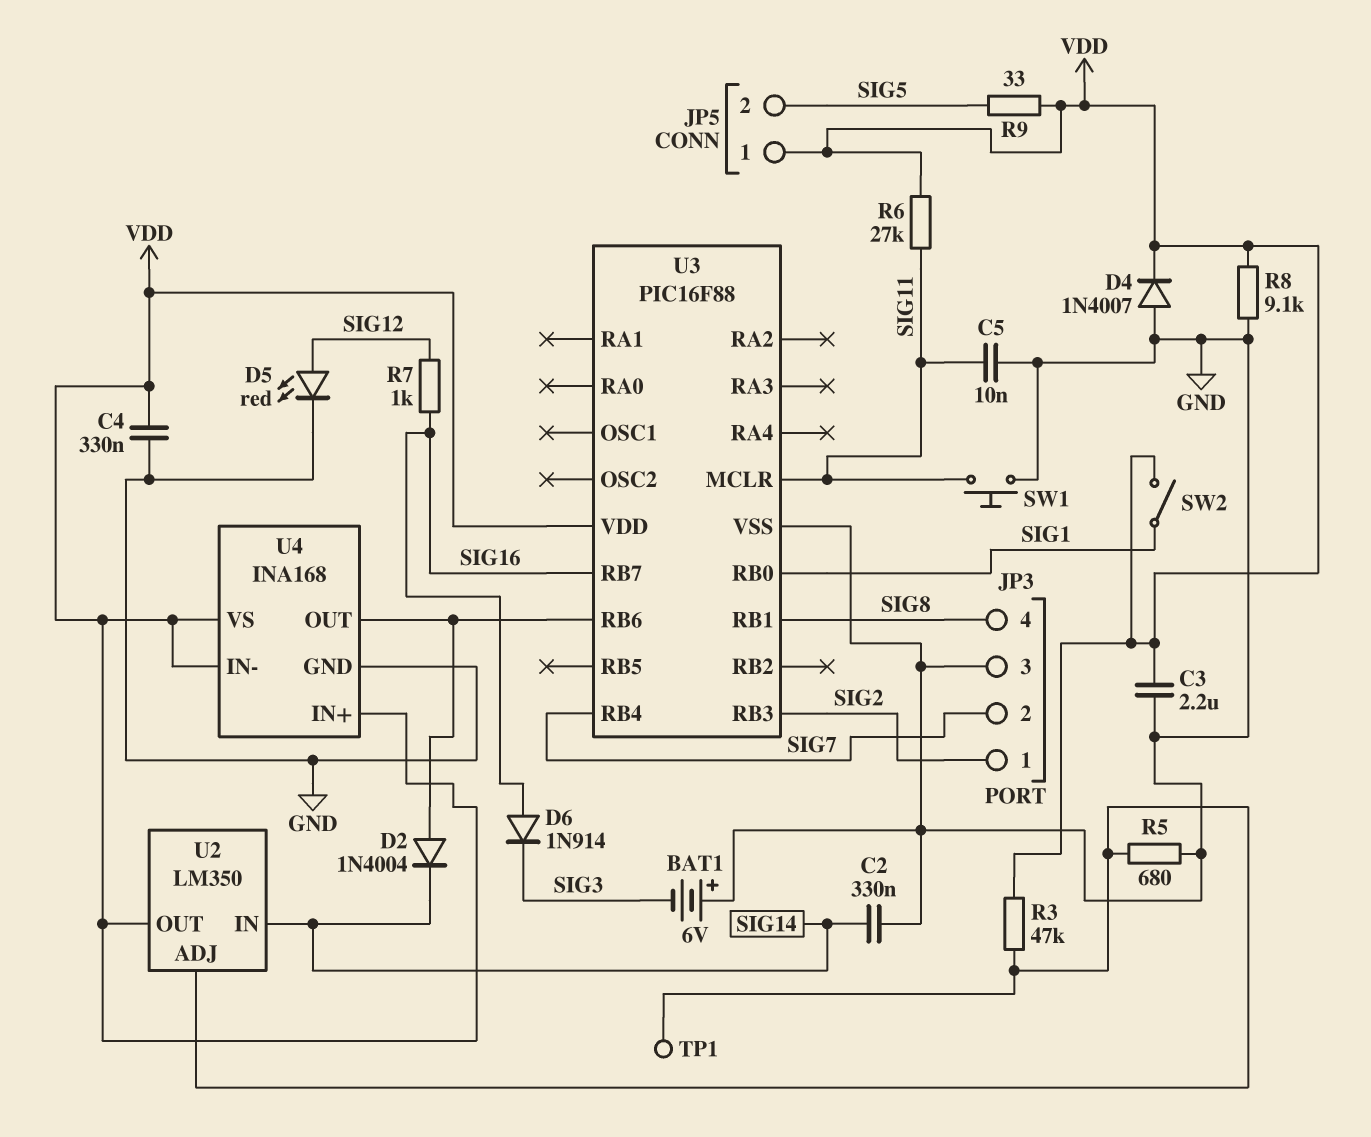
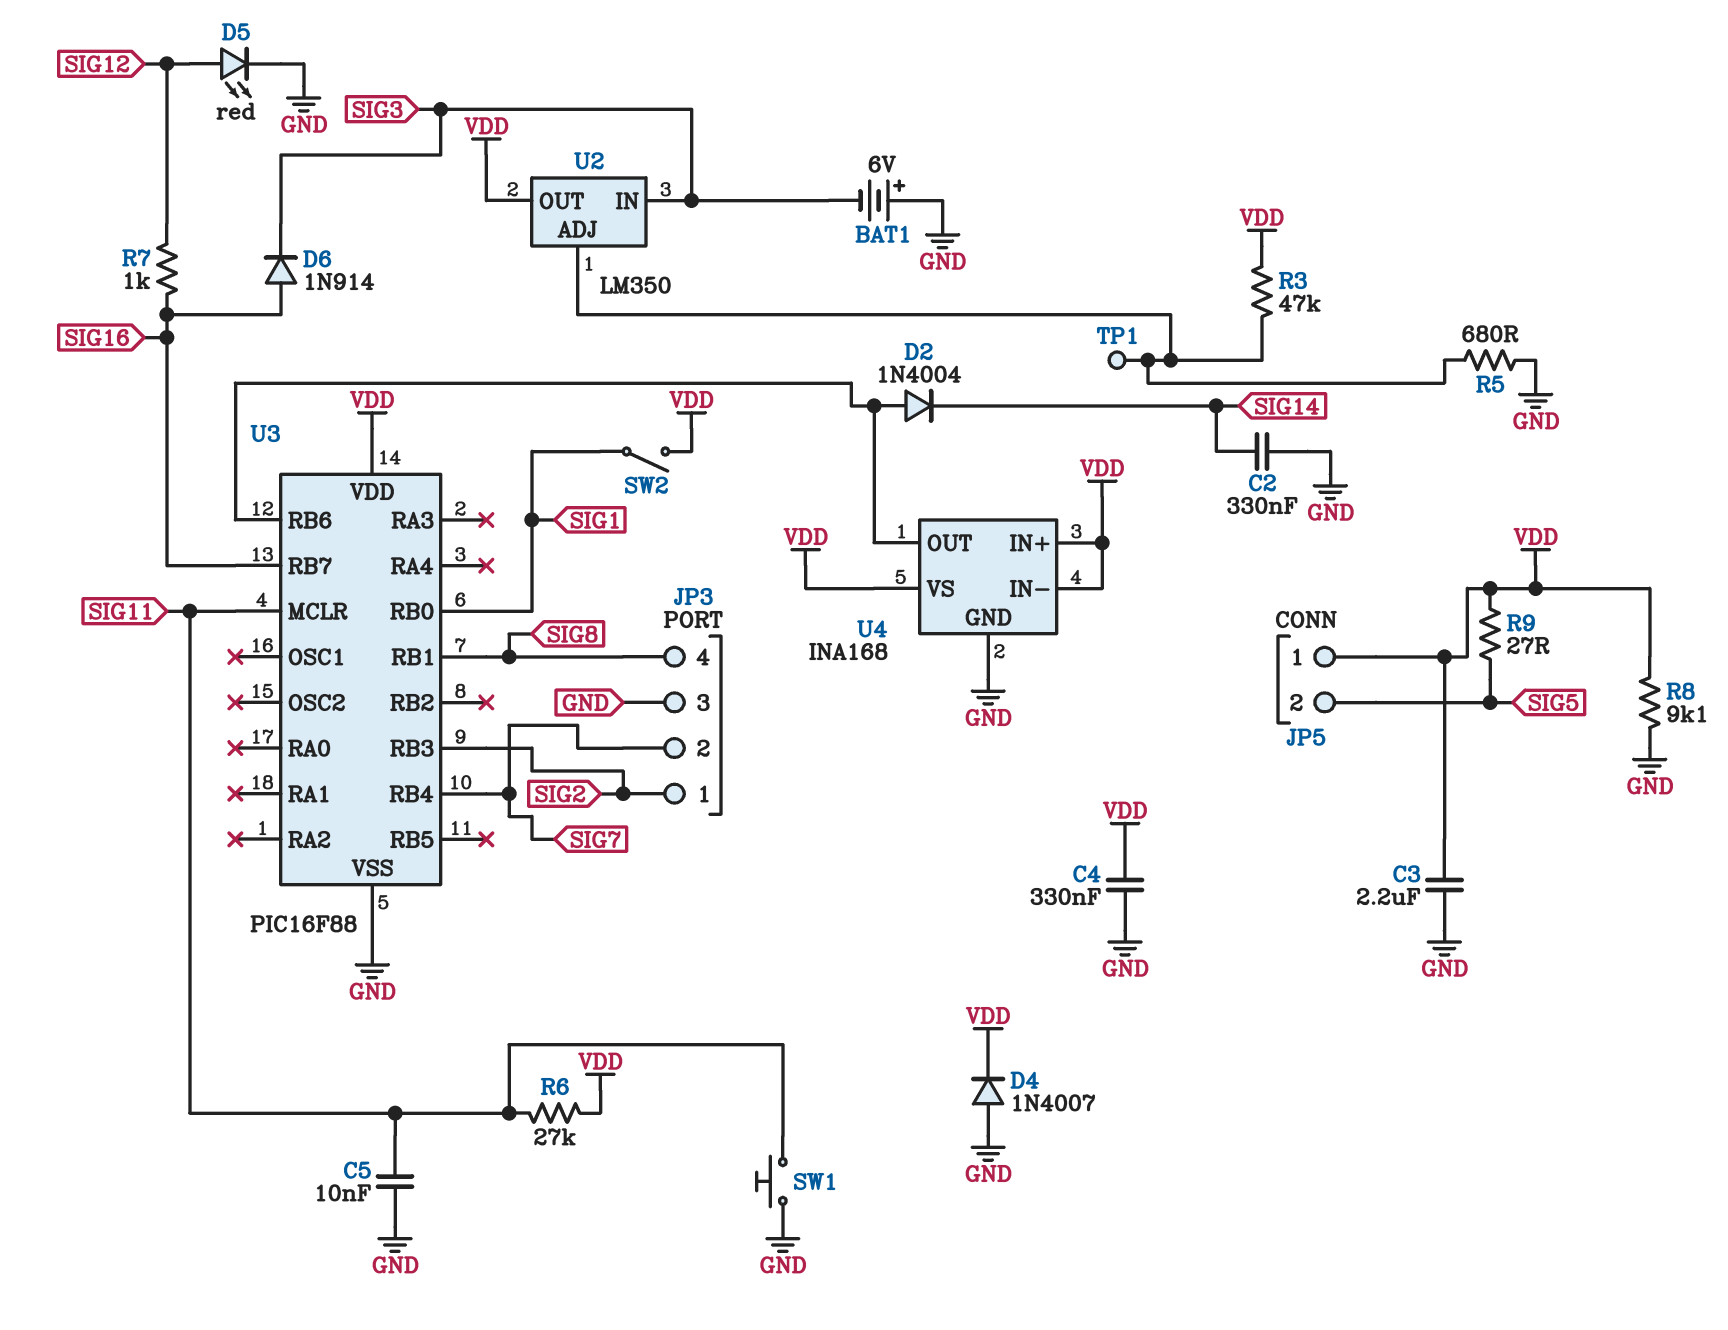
R9: 33 (SIG5, VDD) -> 27 (SIG5, VDD)
U2 pin IN: SIG14 -> SIG3

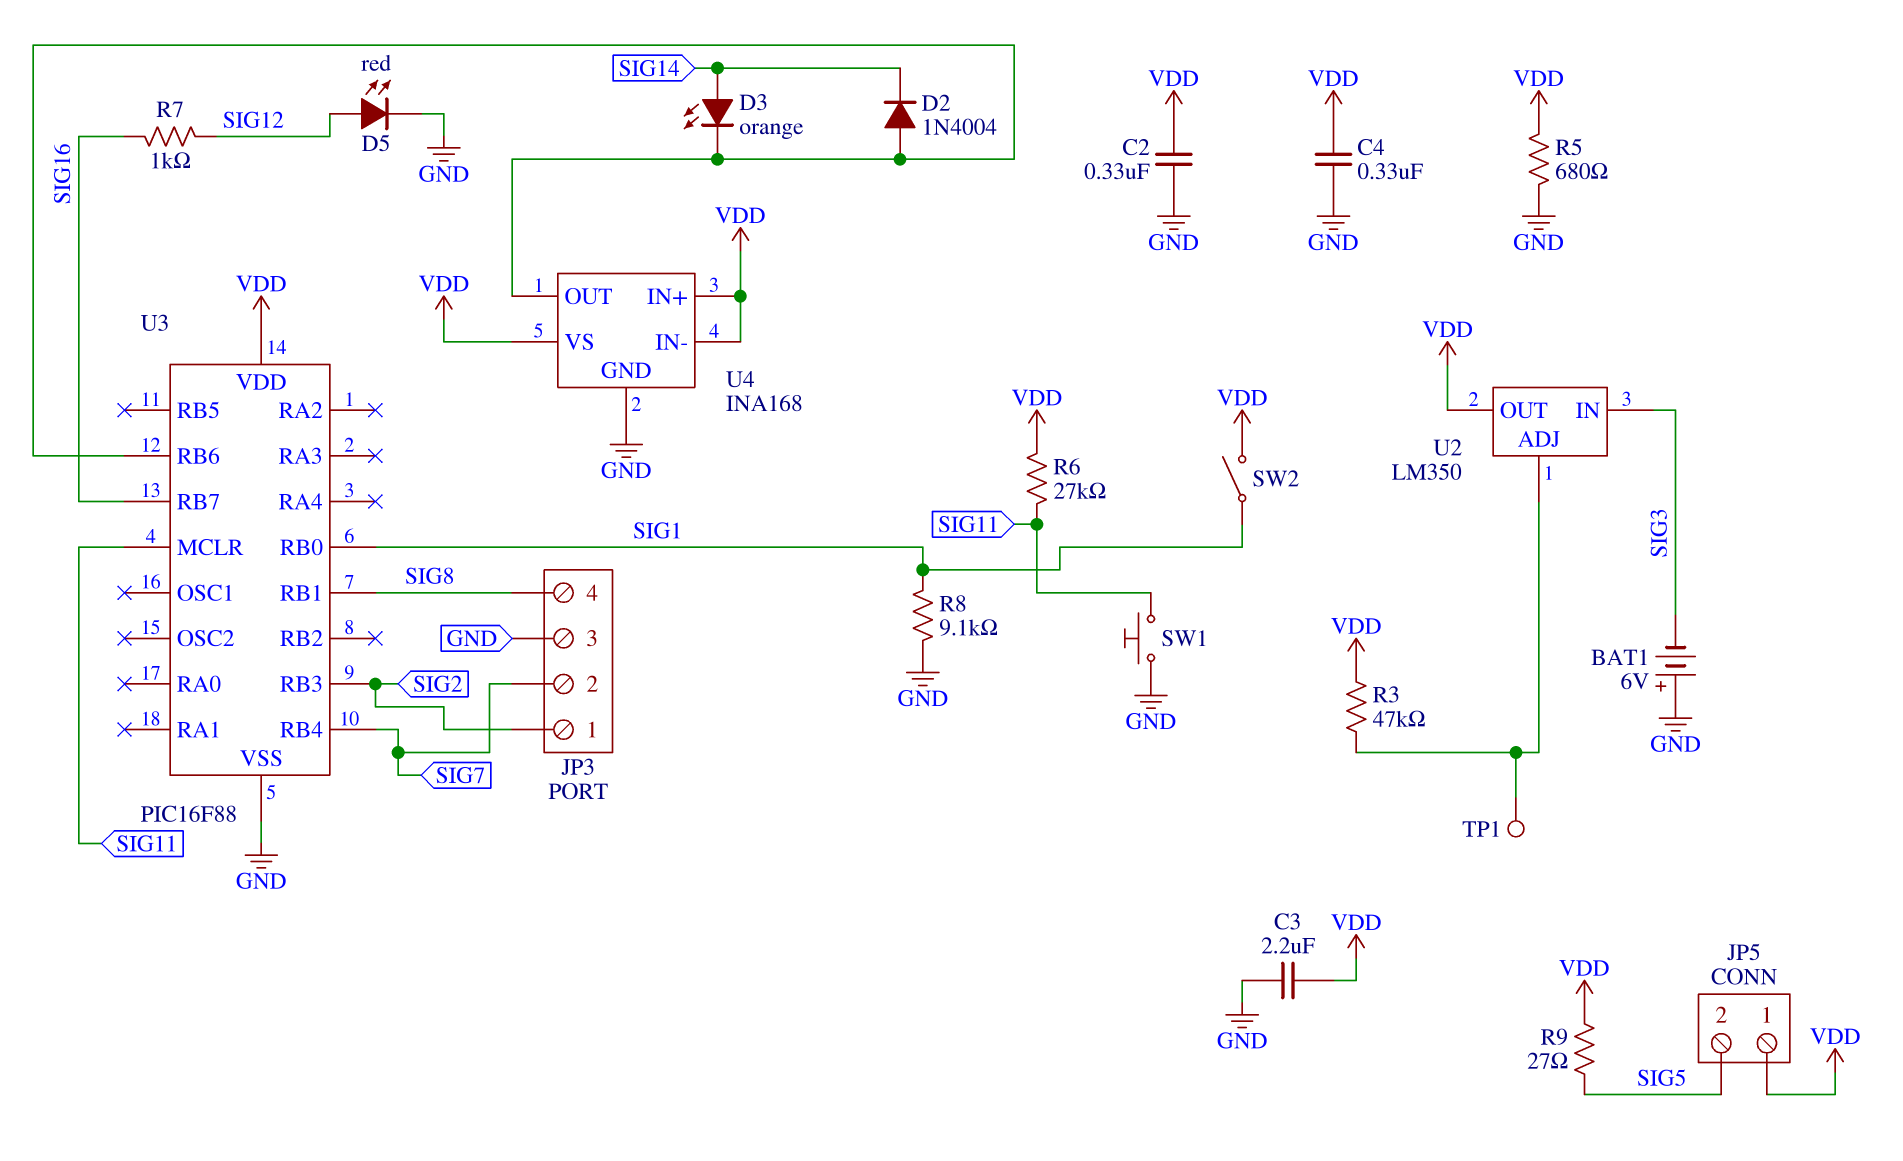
C2: 330nF (GND, SIG14) -> 330nF (GND, VDD)
C5: 10nF (GND, SIG11) -> none
D3: none -> LED orange (A SIG14, K U3/RB6)
D4: diode 1N4007 (A GND, K VDD) -> none
D6: diode 1N914 (A SIG16, K SIG3) -> none
R5: 680 (GND, U2/ADJ) -> 680 (GND, VDD)
R8: 9.1k (GND, VDD) -> 9.1k (GND, SIG1)

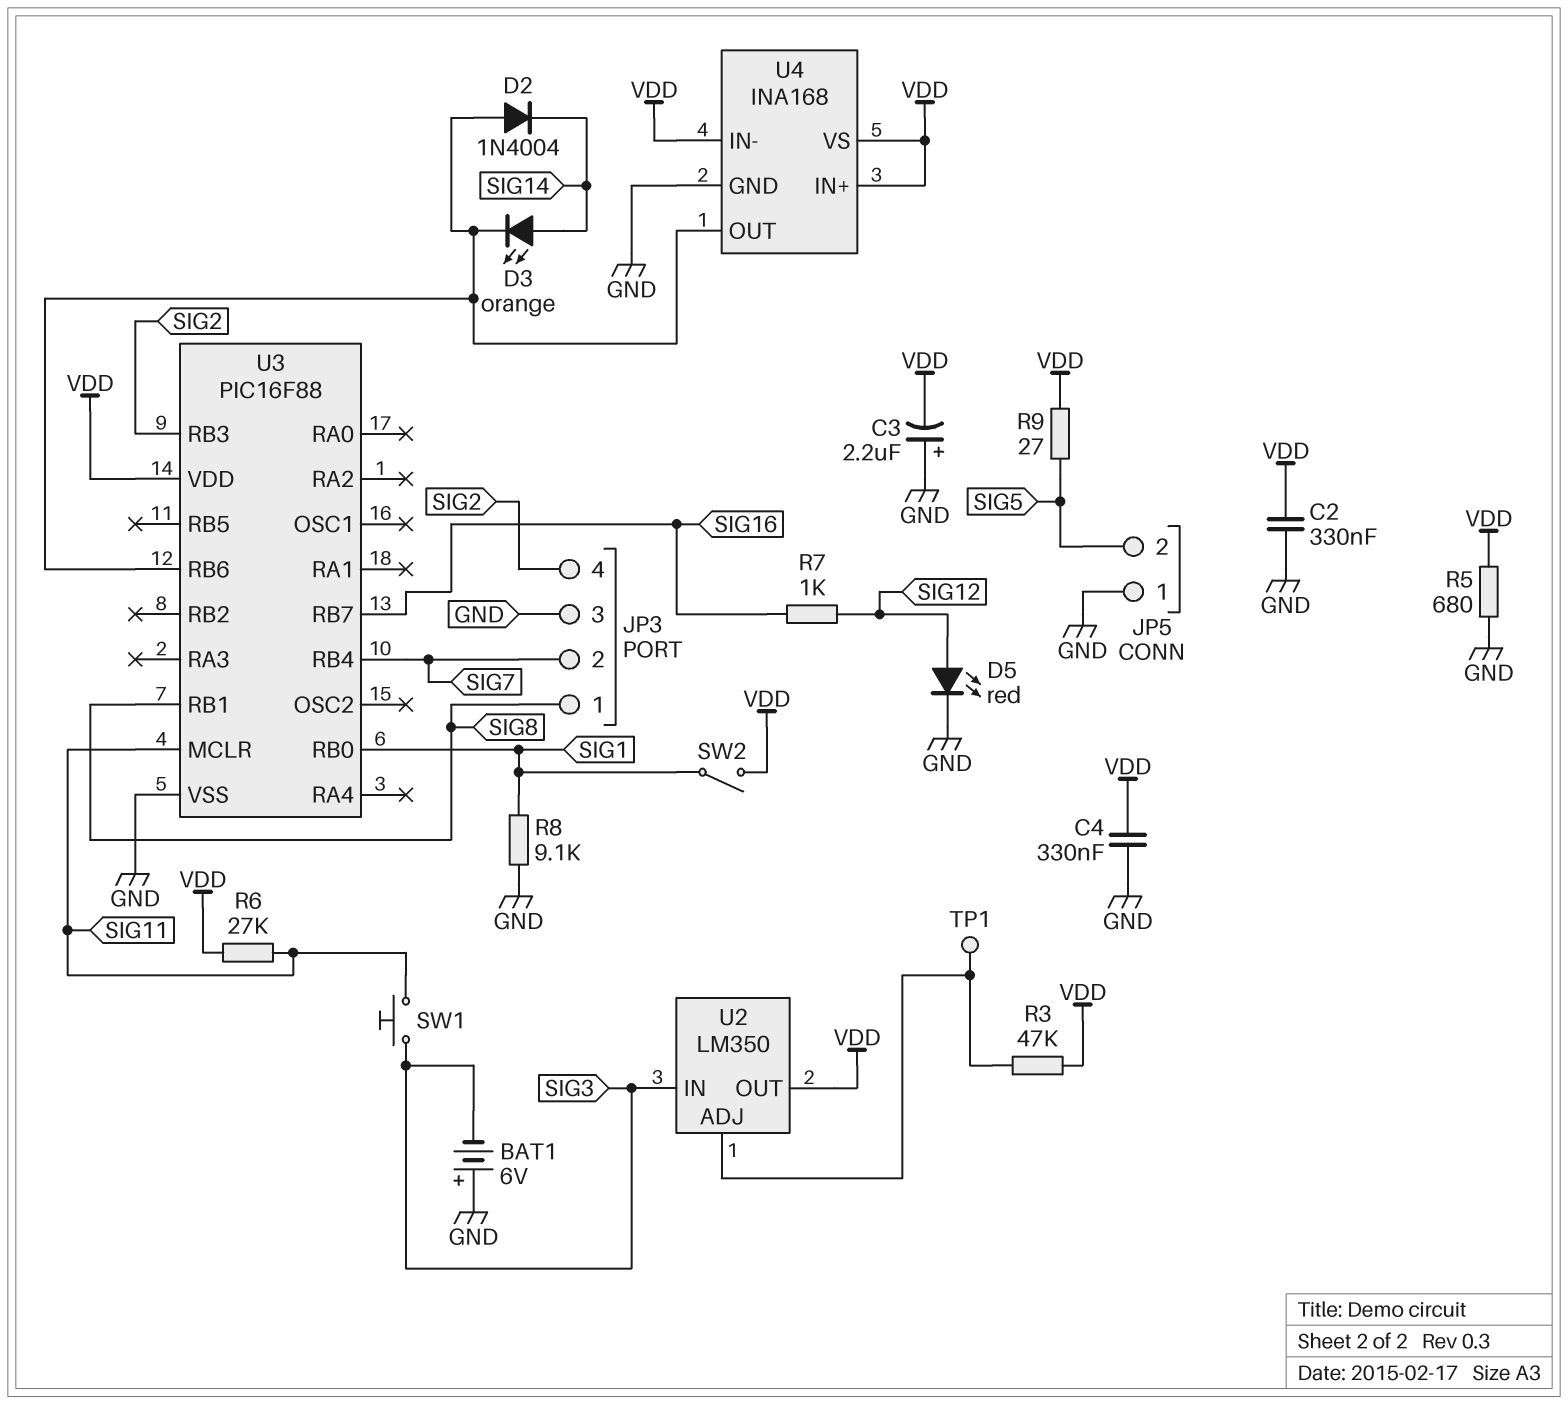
C3: 2.2uF (GND, VDD) -> 2.2uF (plus GND, minus VDD)
JP3 pin 1: SIG2 -> SIG8
JP3 pin 4: SIG8 -> SIG2
JP5 pin 1: VDD -> GND
SW1: button (GND, SIG11) -> button (SIG3, SIG11)

